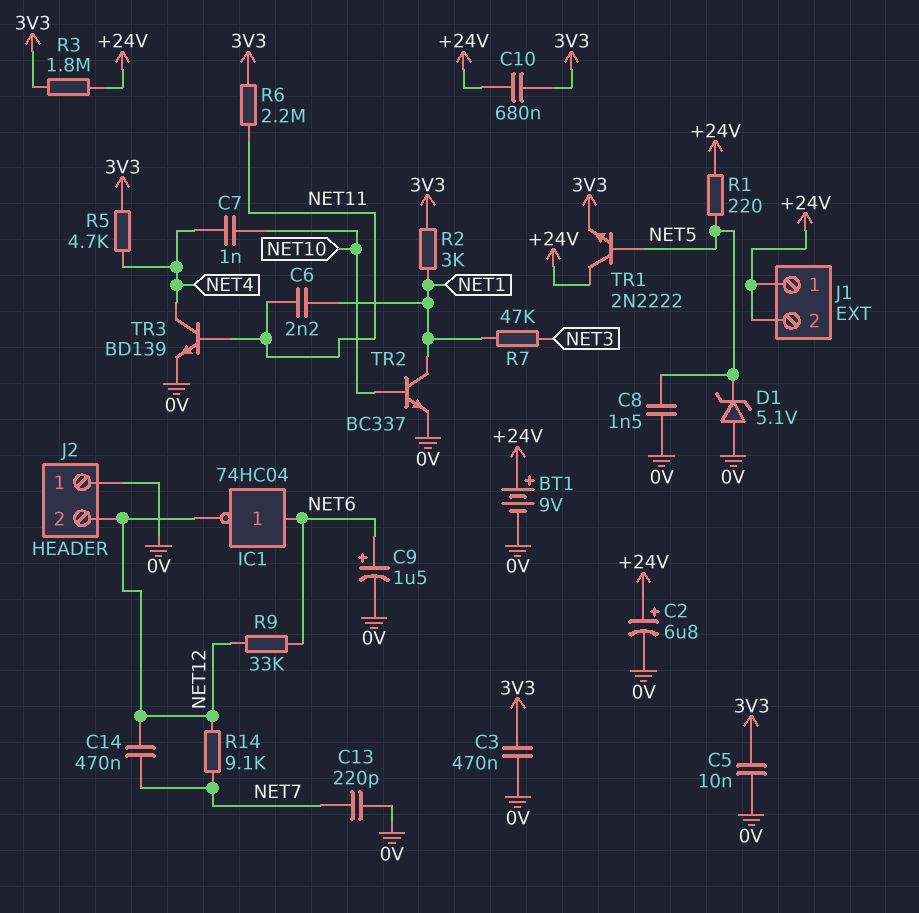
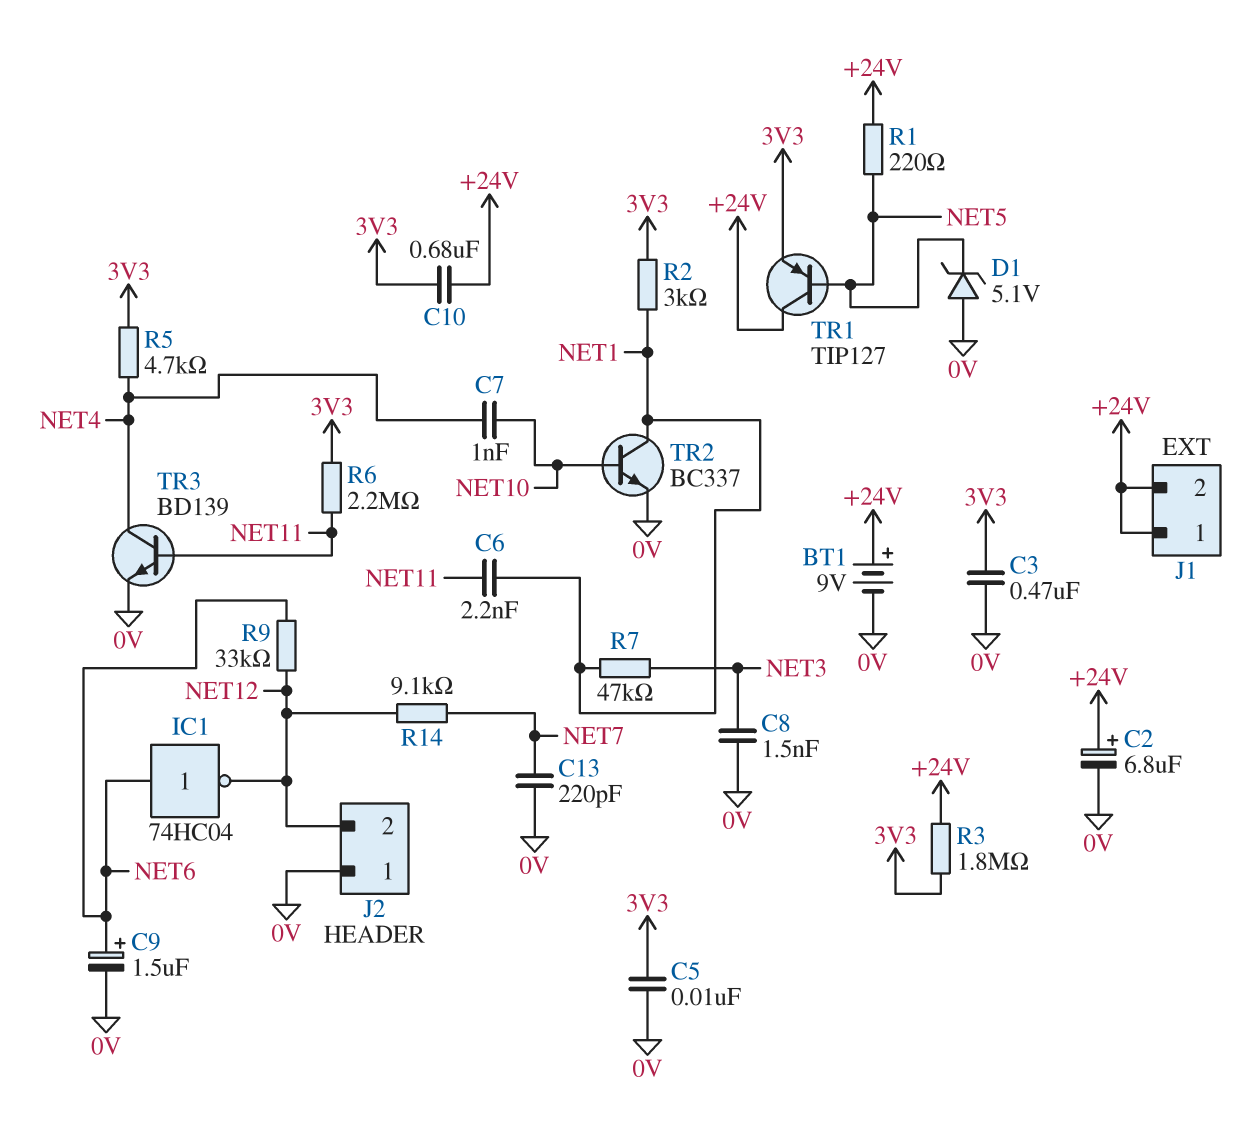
C8: 1.5nF (0V, NET5) -> 1.5nF (0V, NET3)
C14: 470nF (NET7, NET12) -> none
TR1: NPN 2N2222 (B NET5, C +24V, E 3V3) -> PNP TIP127 (B NET5, C +24V, E 3V3)

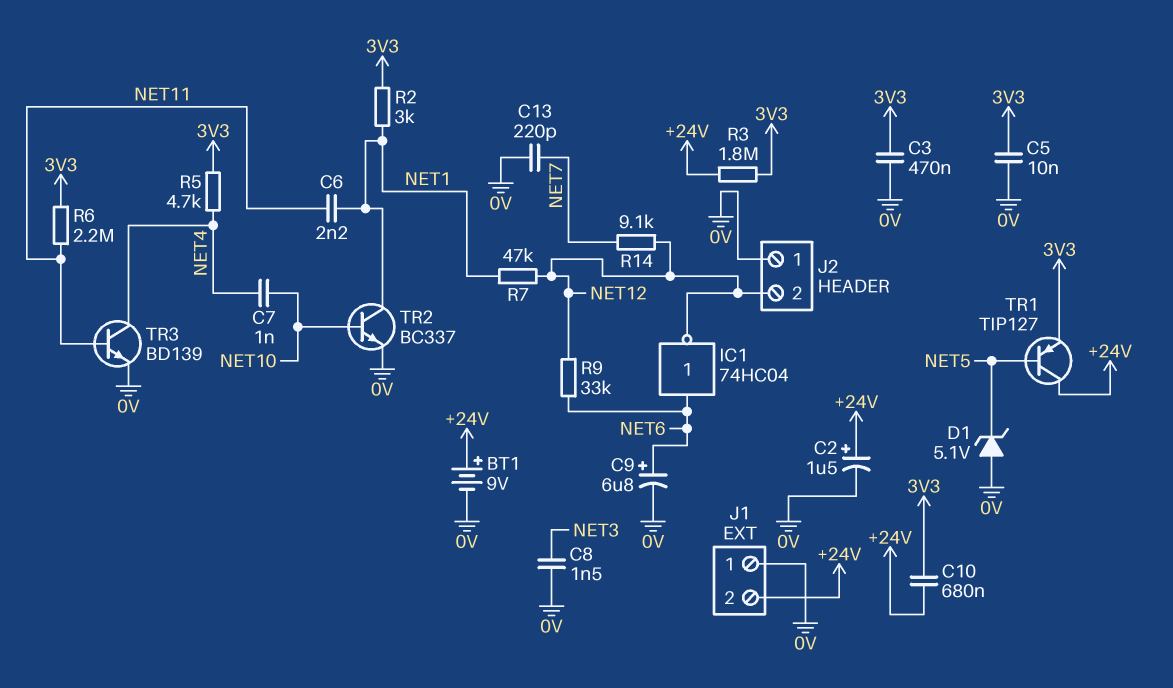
C2: 6.8uF (plus +24V, minus 0V) -> 1.5uF (plus +24V, minus 0V)
C9: 1.5uF (plus NET6, minus 0V) -> 6.8uF (plus NET6, minus 0V)
J1 pin 1: +24V -> 0V
R1: 220 (+24V, NET5) -> none
R7: 47k (NET1, NET3) -> 47k (NET1, NET12)

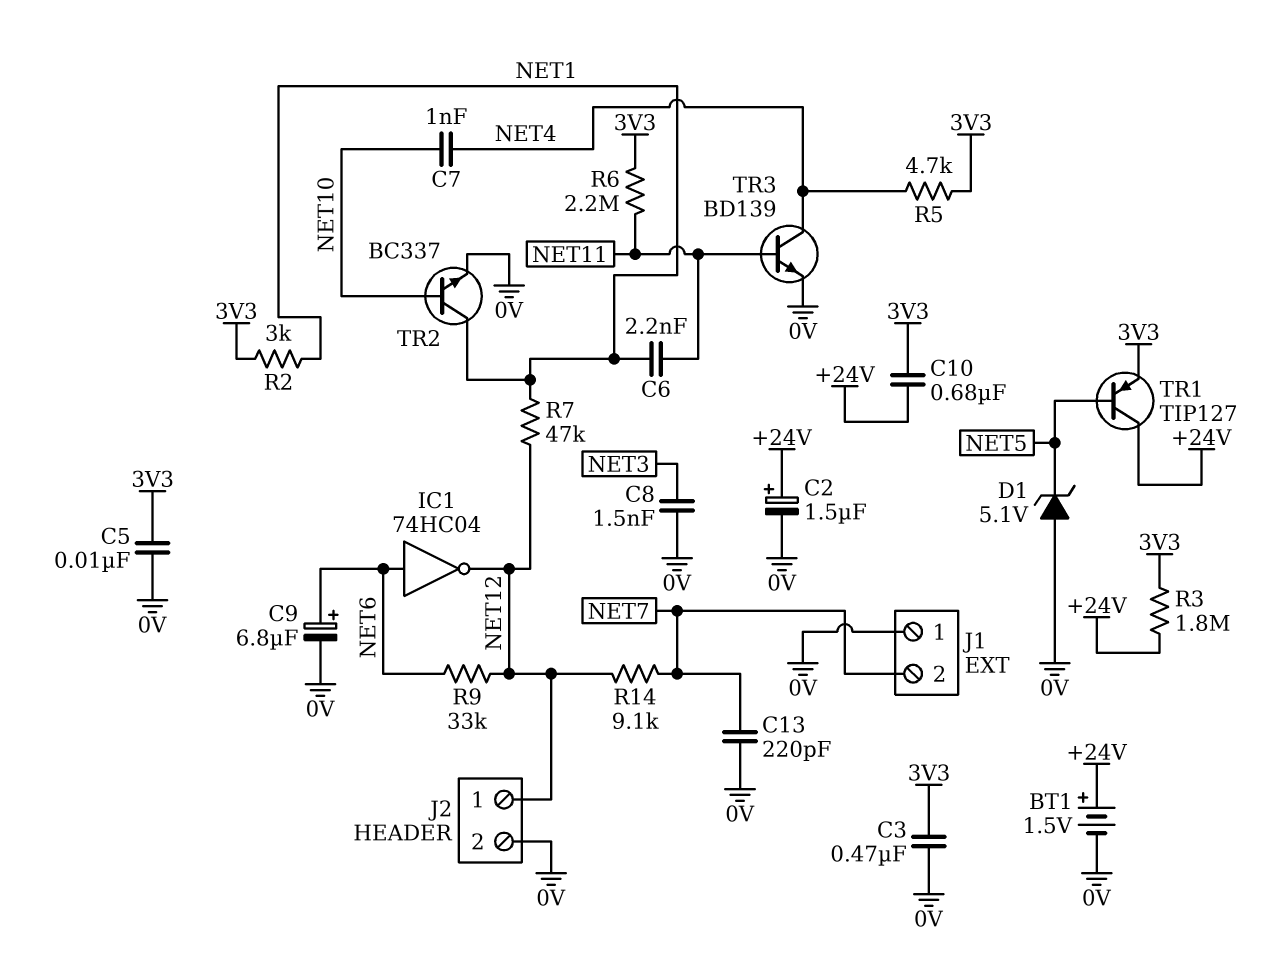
BT1: 9V (plus +24V, minus 0V) -> 1.5V (plus +24V, minus 0V)
J1 pin 2: +24V -> NET7
J2 pin 1: 0V -> NET12
J2 pin 2: NET12 -> 0V

